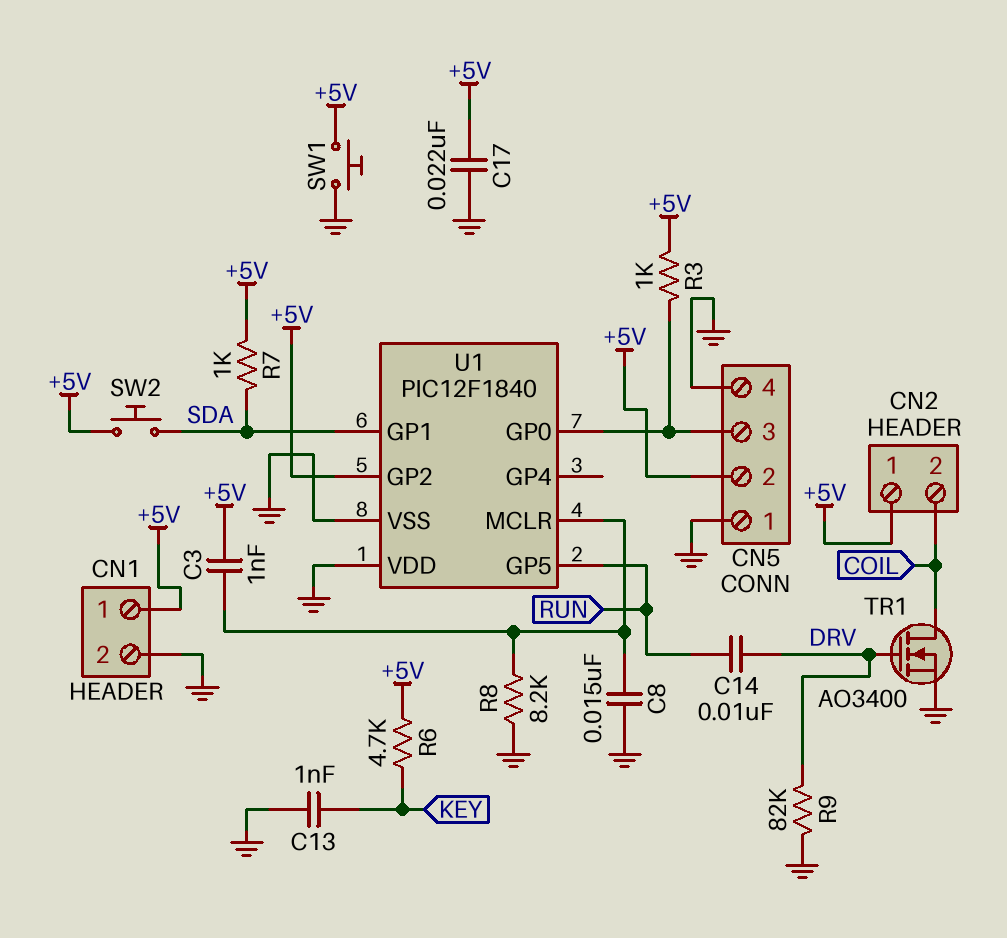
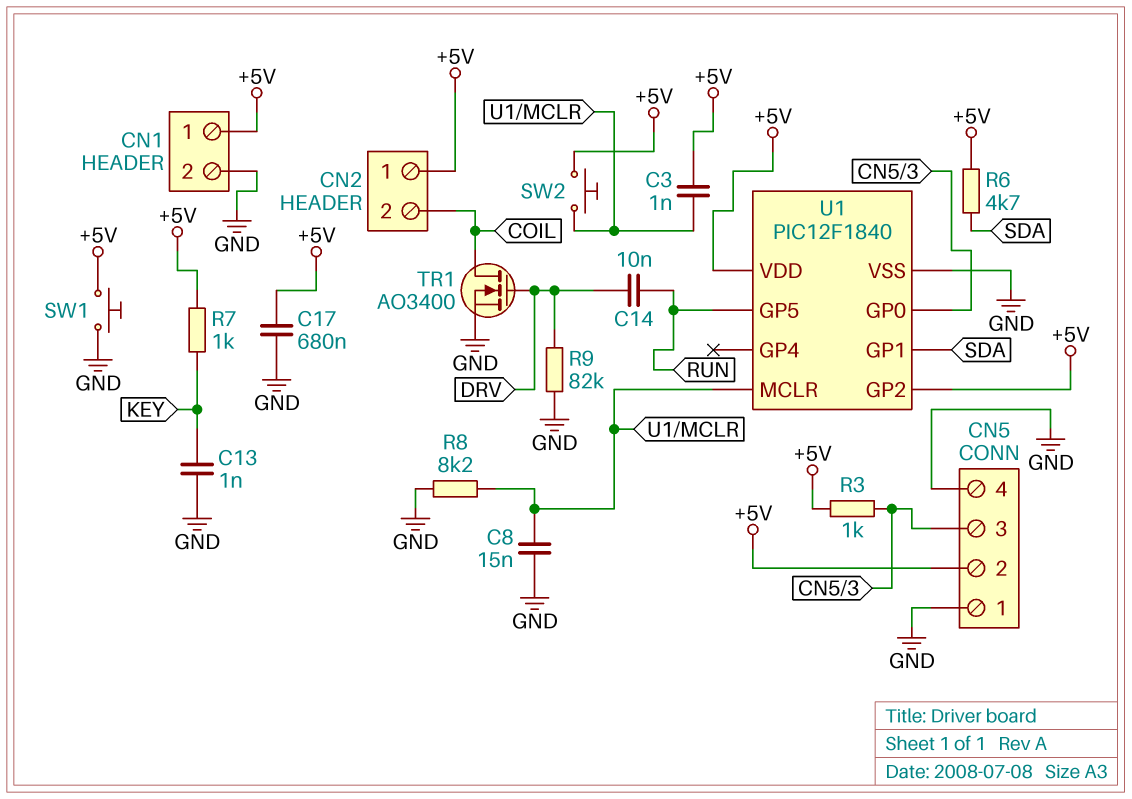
C17: 22nF (+5V, GND) -> 680nF (+5V, GND)
R6: 4.7k (+5V, KEY) -> 4.7k (+5V, SDA)
R7: 1k (+5V, SDA) -> 1k (+5V, KEY)
SW2: button (+5V, SDA) -> button (+5V, U1/MCLR)
U1 pin VDD: GND -> +5V

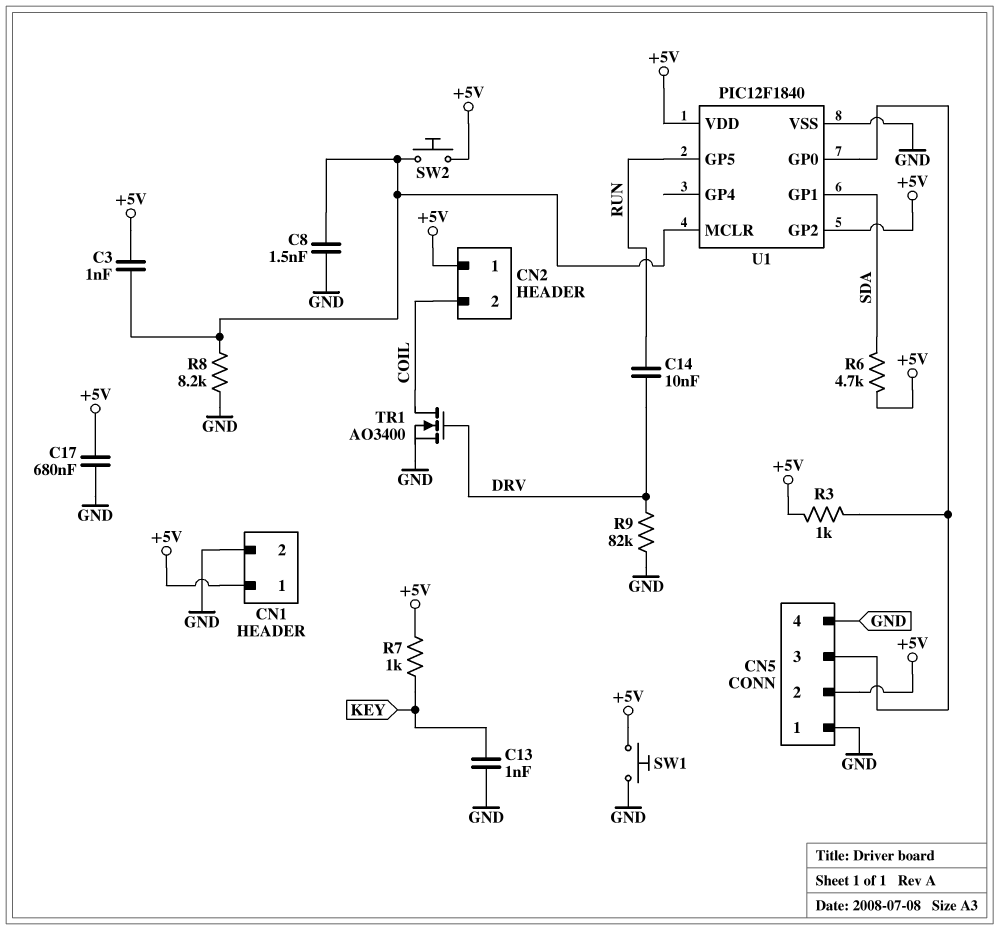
C8: 15nF (GND, U1/MCLR) -> 1.5nF (GND, U1/MCLR)

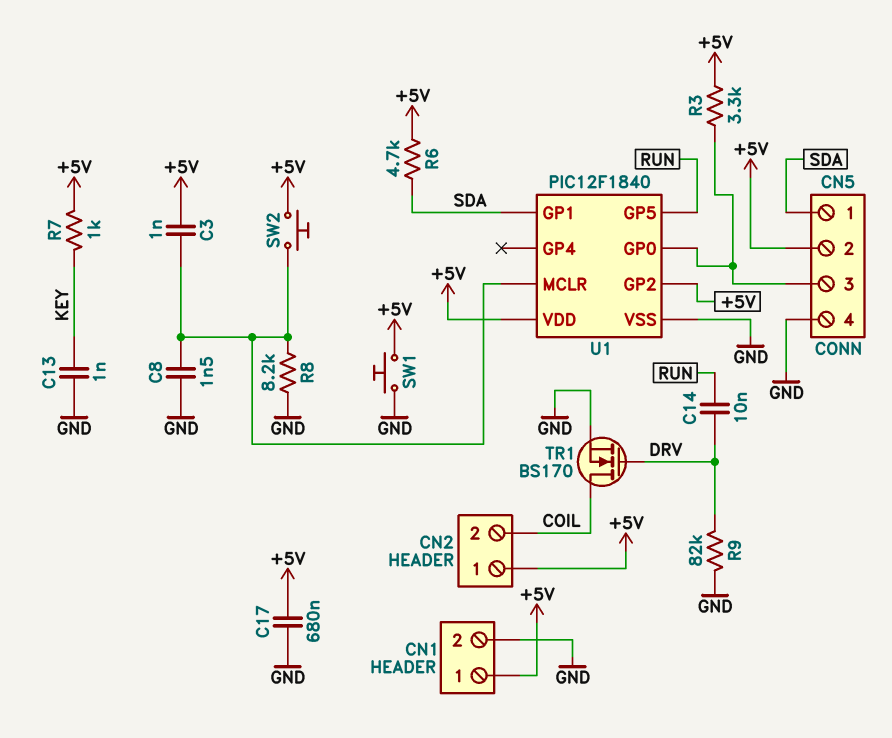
CN5 pin 1: GND -> SDA
R3: 1k (+5V, CN5/3) -> 3.3k (+5V, CN5/3)
TR1: NMOS AO3400 (G DRV, D COIL, S GND) -> NMOS BS170 (G DRV, D COIL, S GND)

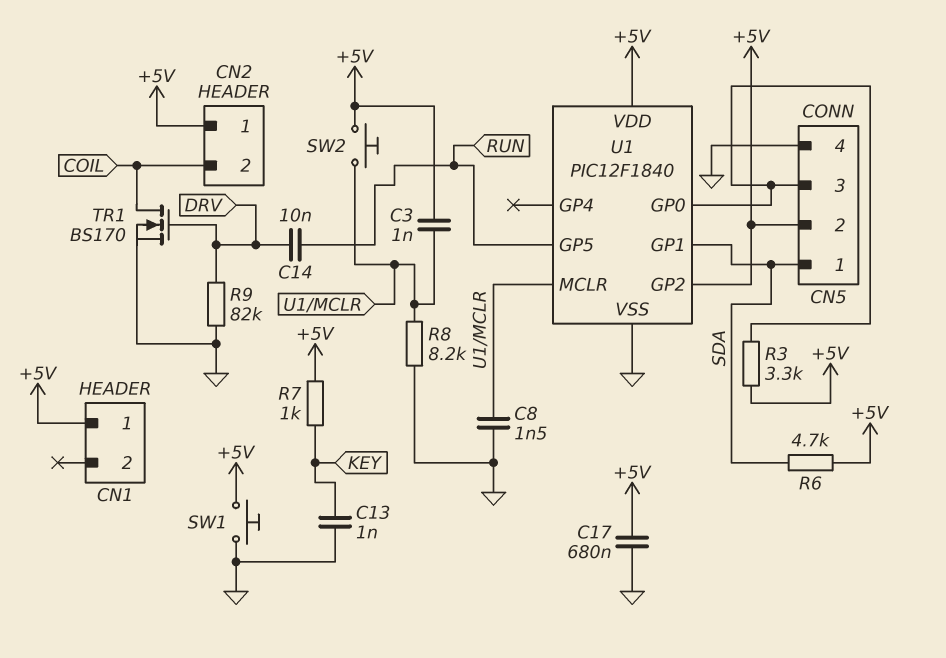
CN1 pin 2: GND -> none

